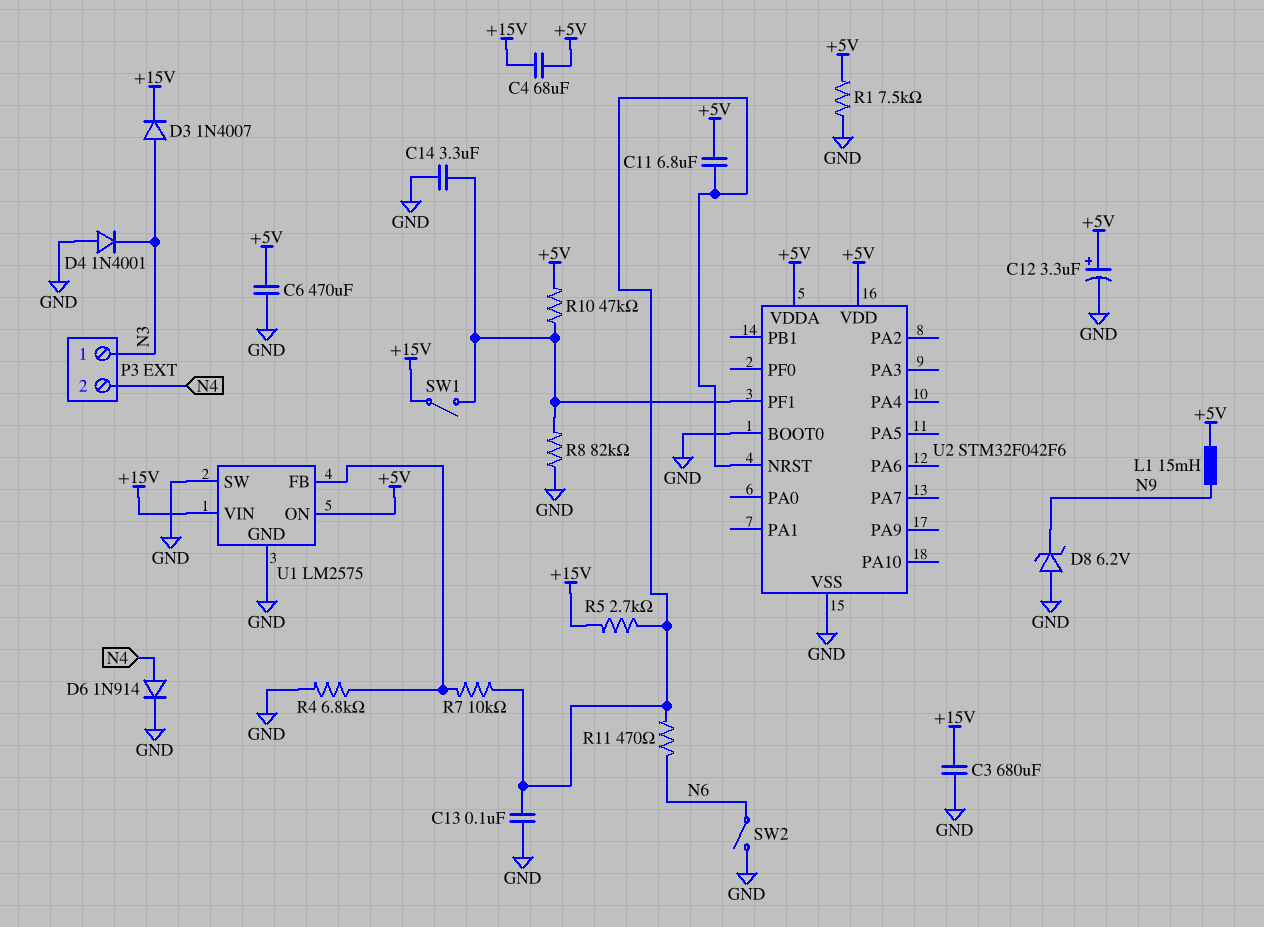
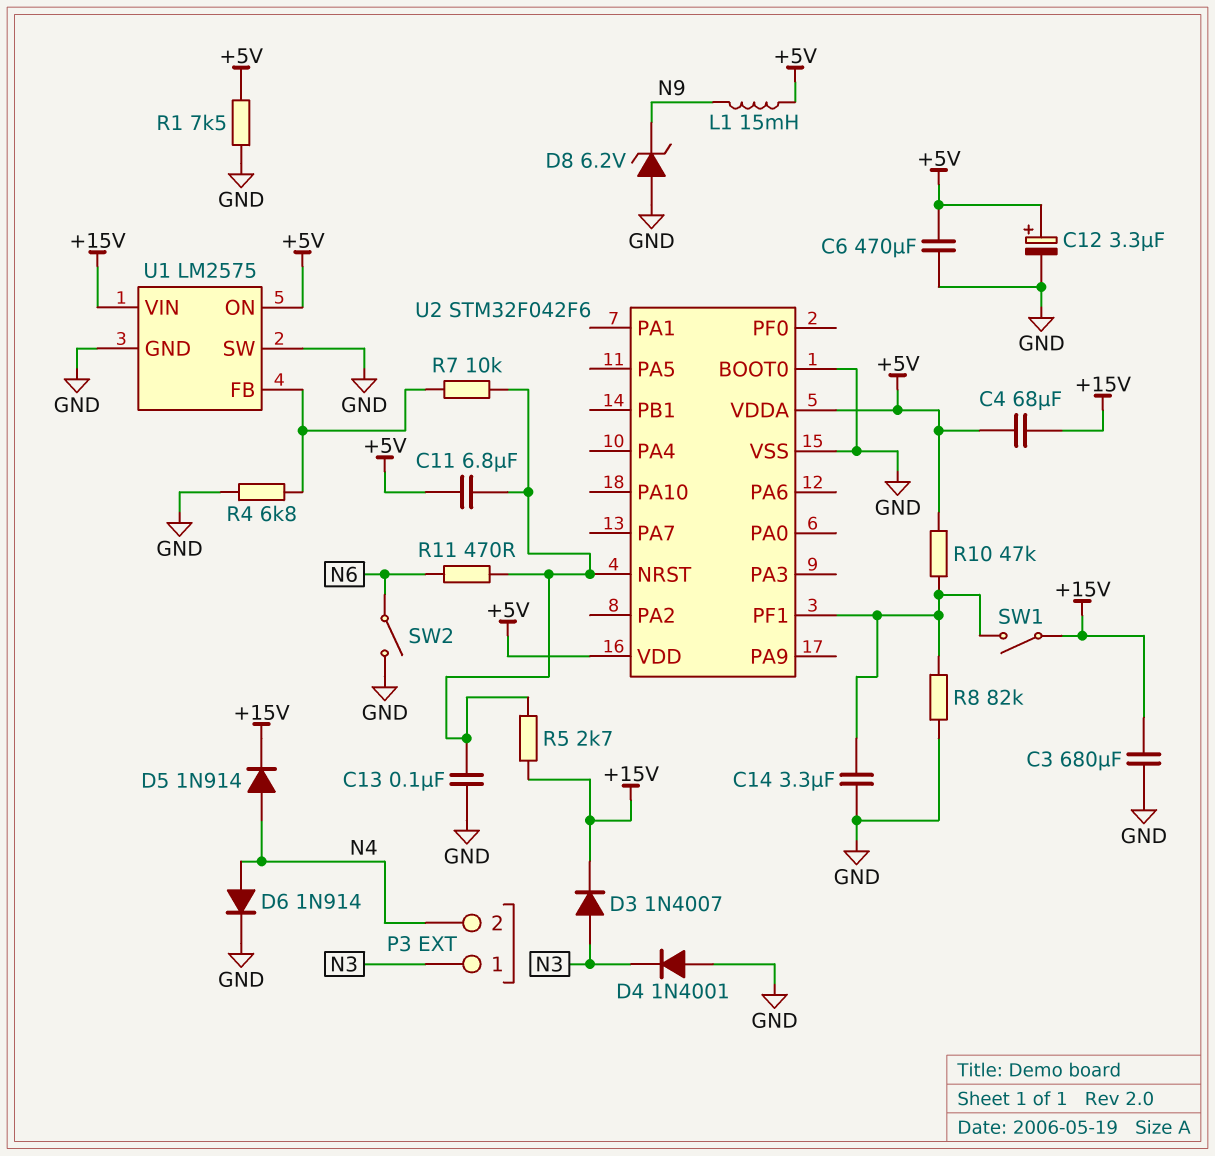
D5: none -> diode 1N914 (A N4, K +15V)

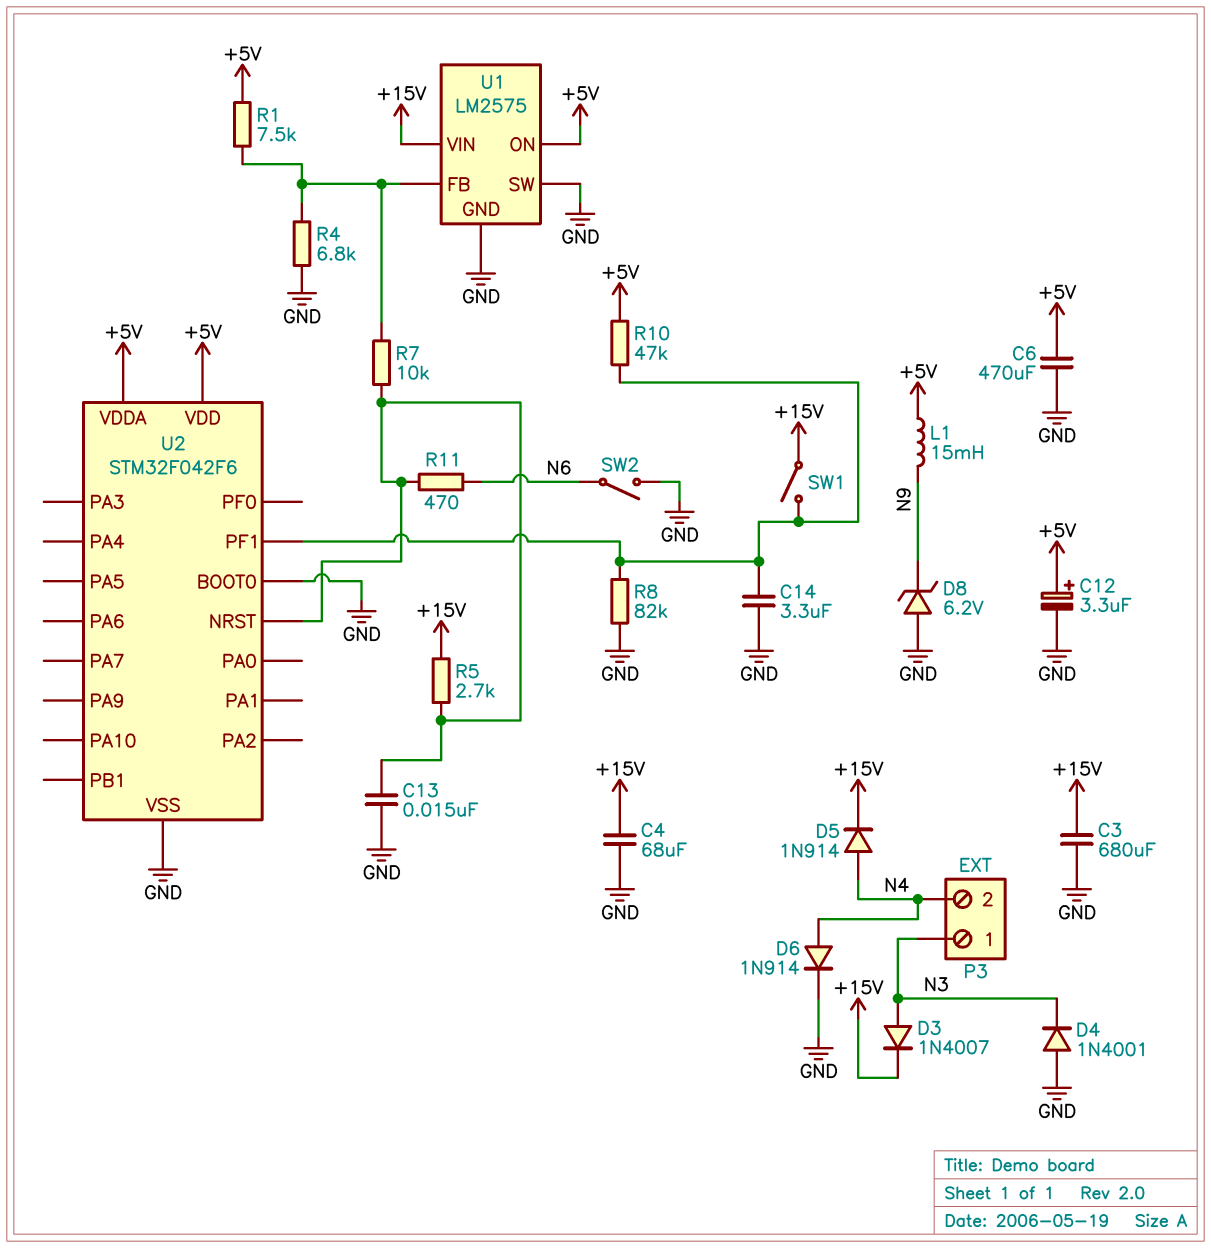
C4: 68uF (+5V, +15V) -> 68uF (+15V, GND)
C11: 6.8uF (+5V, U2/NRST) -> none
C13: 100nF (GND, U2/NRST) -> 15nF (GND, U2/NRST)
R1: 7.5k (+5V, GND) -> 7.5k (+5V, U1/FB)

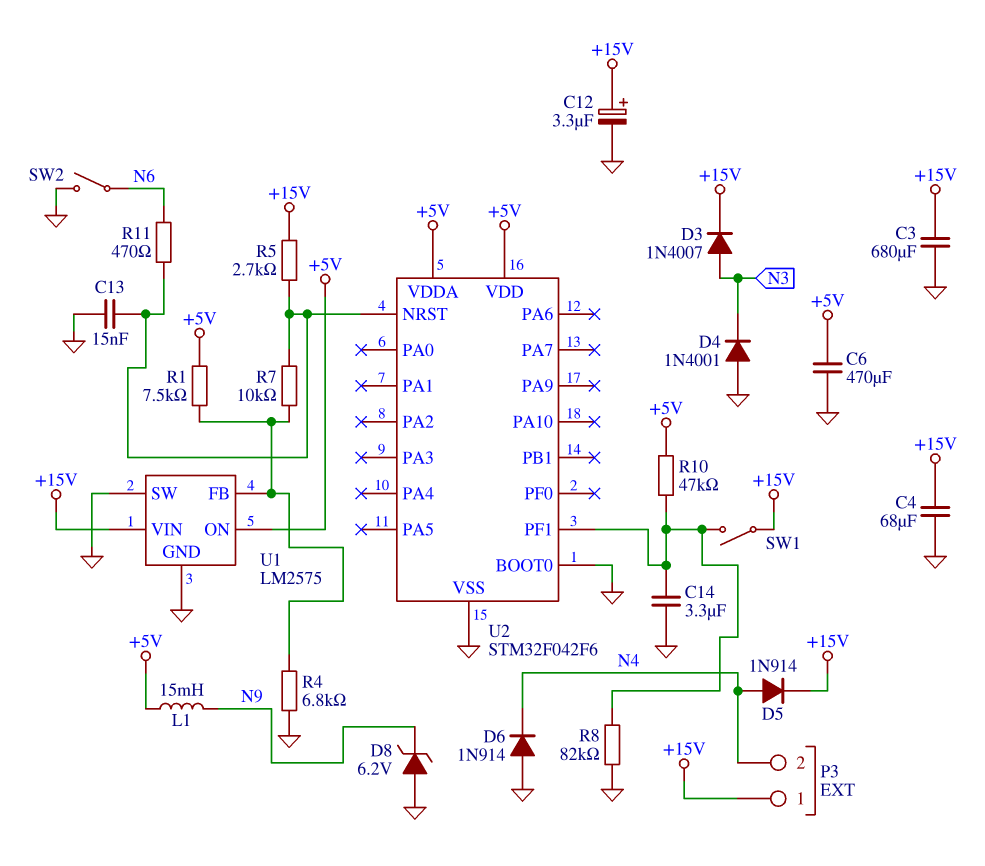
C12: 3.3uF (plus +5V, minus GND) -> 3.3uF (plus +15V, minus GND)
D6: diode 1N914 (A N4, K GND) -> diode 1N914 (A GND, K N4)
P3 pin 1: N3 -> +15V

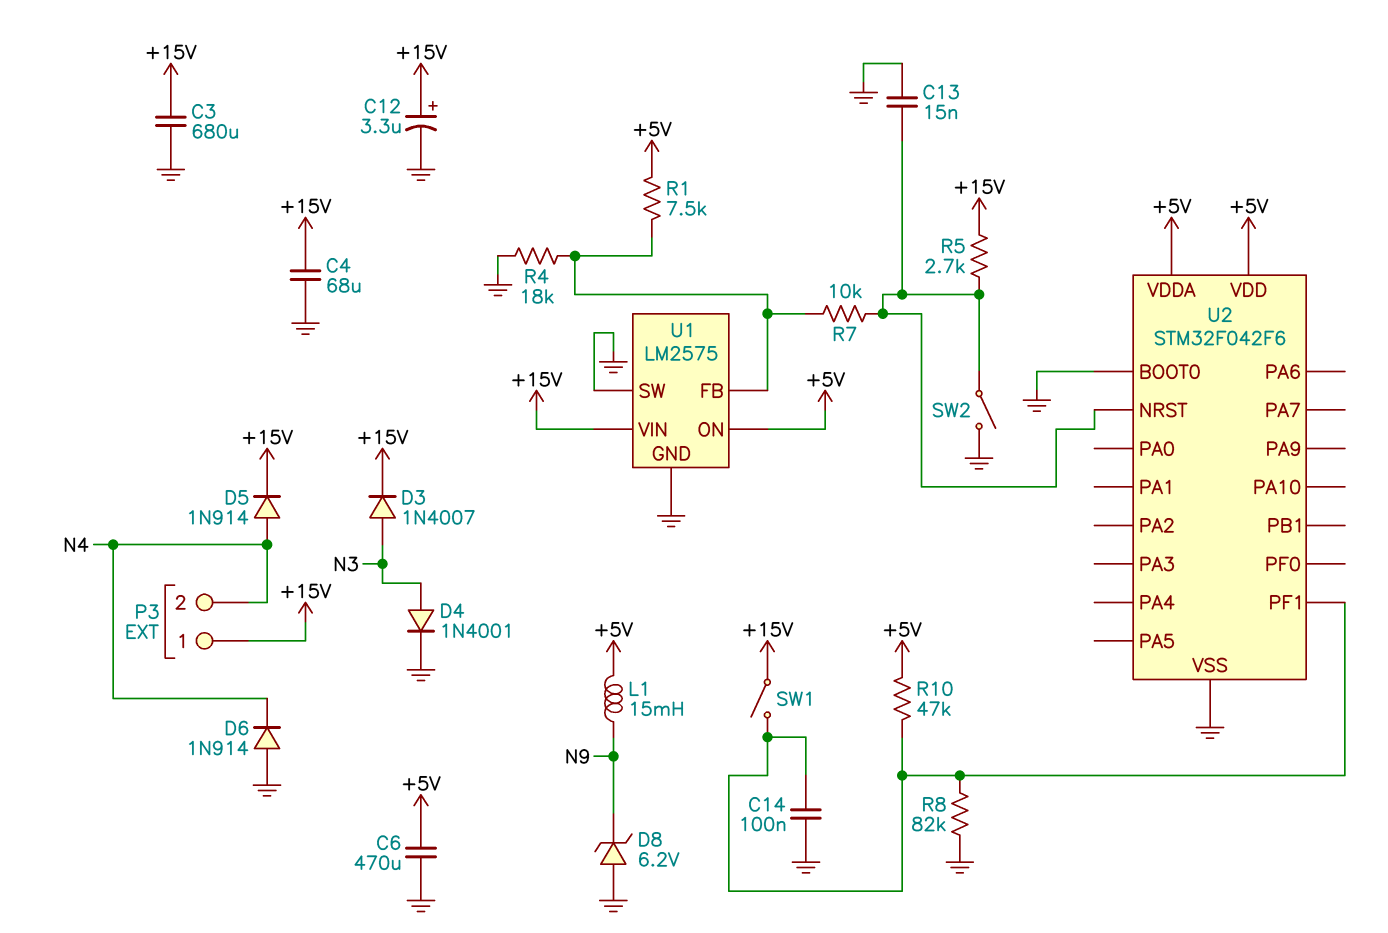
C14: 3.3uF (GND, U2/PF1) -> 100nF (GND, U2/PF1)
D4: diode 1N4001 (A GND, K N3) -> diode 1N4001 (A N3, K GND)
R4: 6.8k (GND, U1/FB) -> 18k (GND, U1/FB)
R11: 470 (N6, U2/NRST) -> none
SW2: switch (GND, N6) -> switch (GND, U2/NRST)

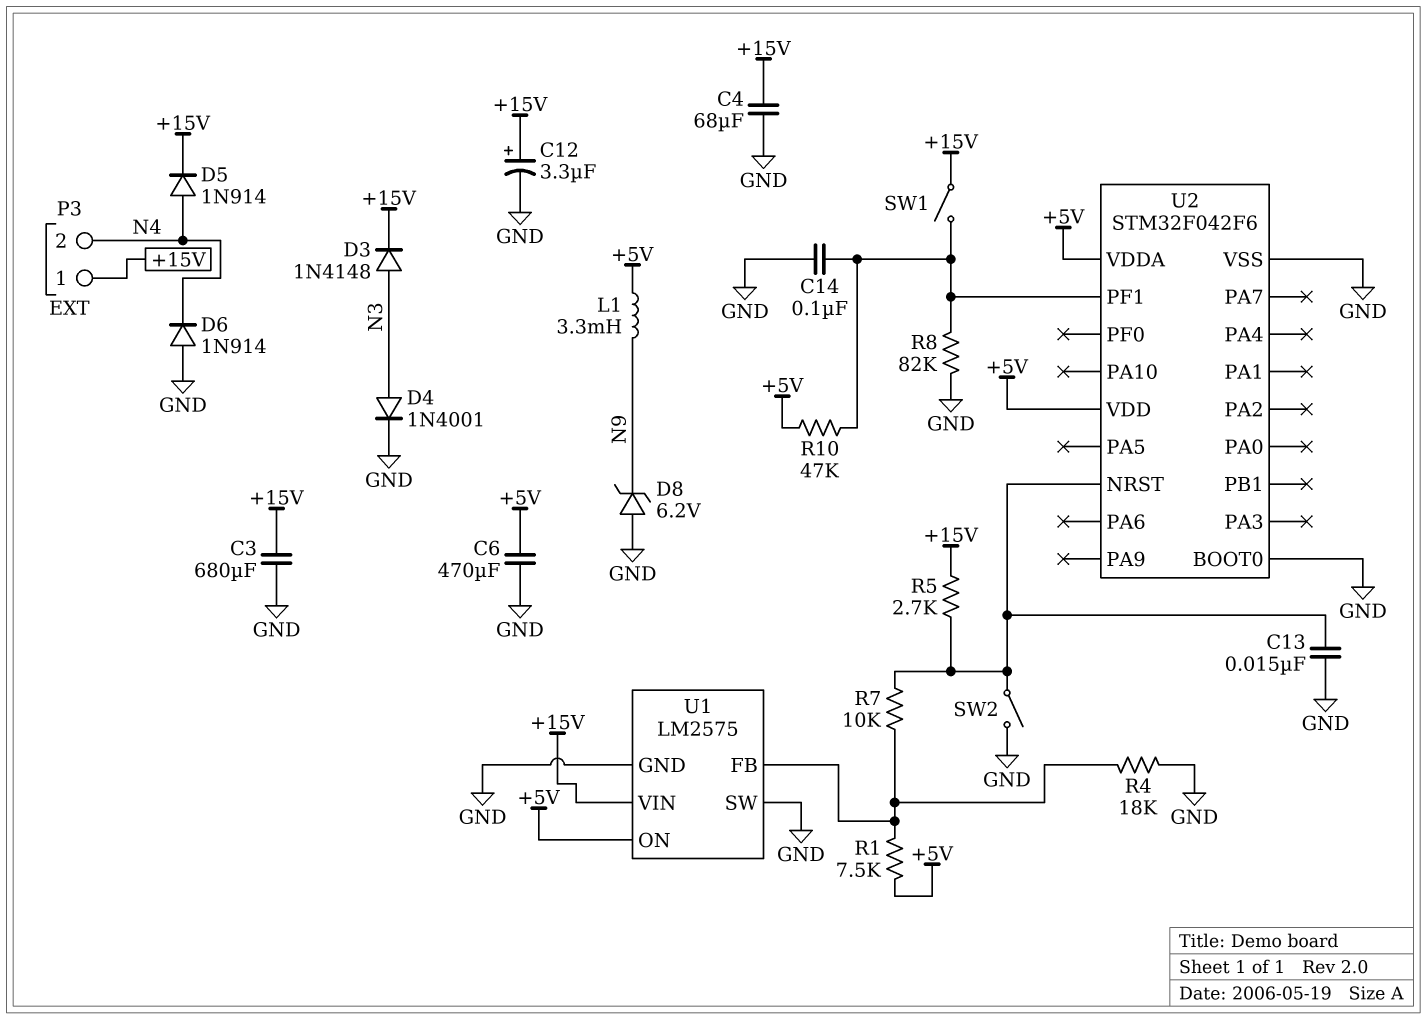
D3: diode 1N4007 (A N3, K +15V) -> diode 1N4148 (A N3, K +15V)
L1: 15mH (+5V, N9) -> 3.3mH (+5V, N9)

